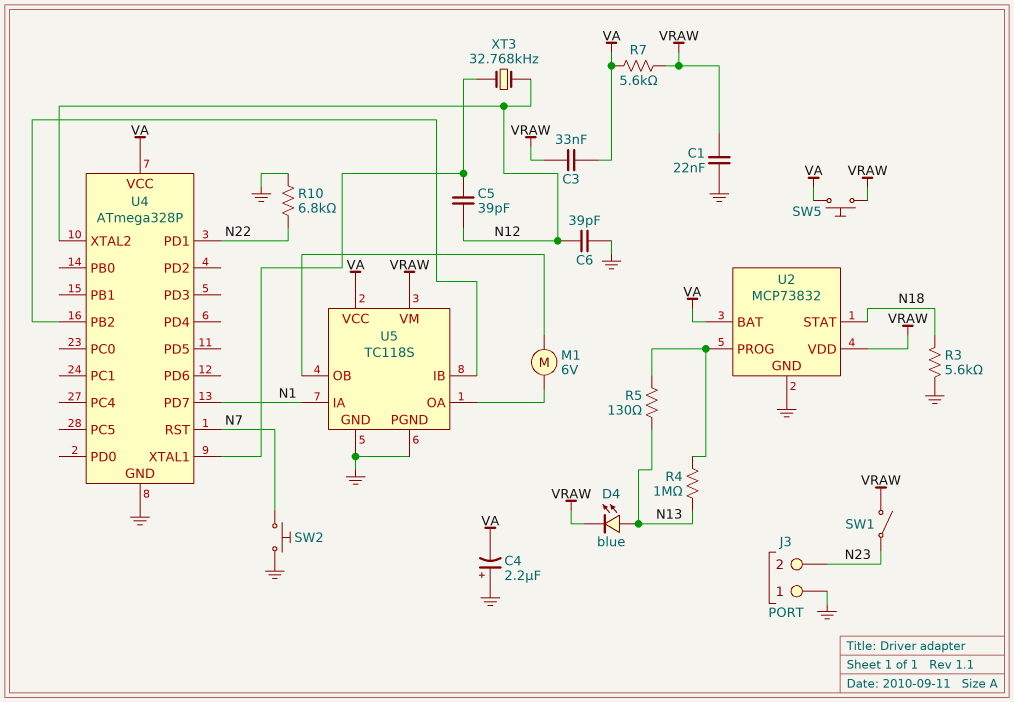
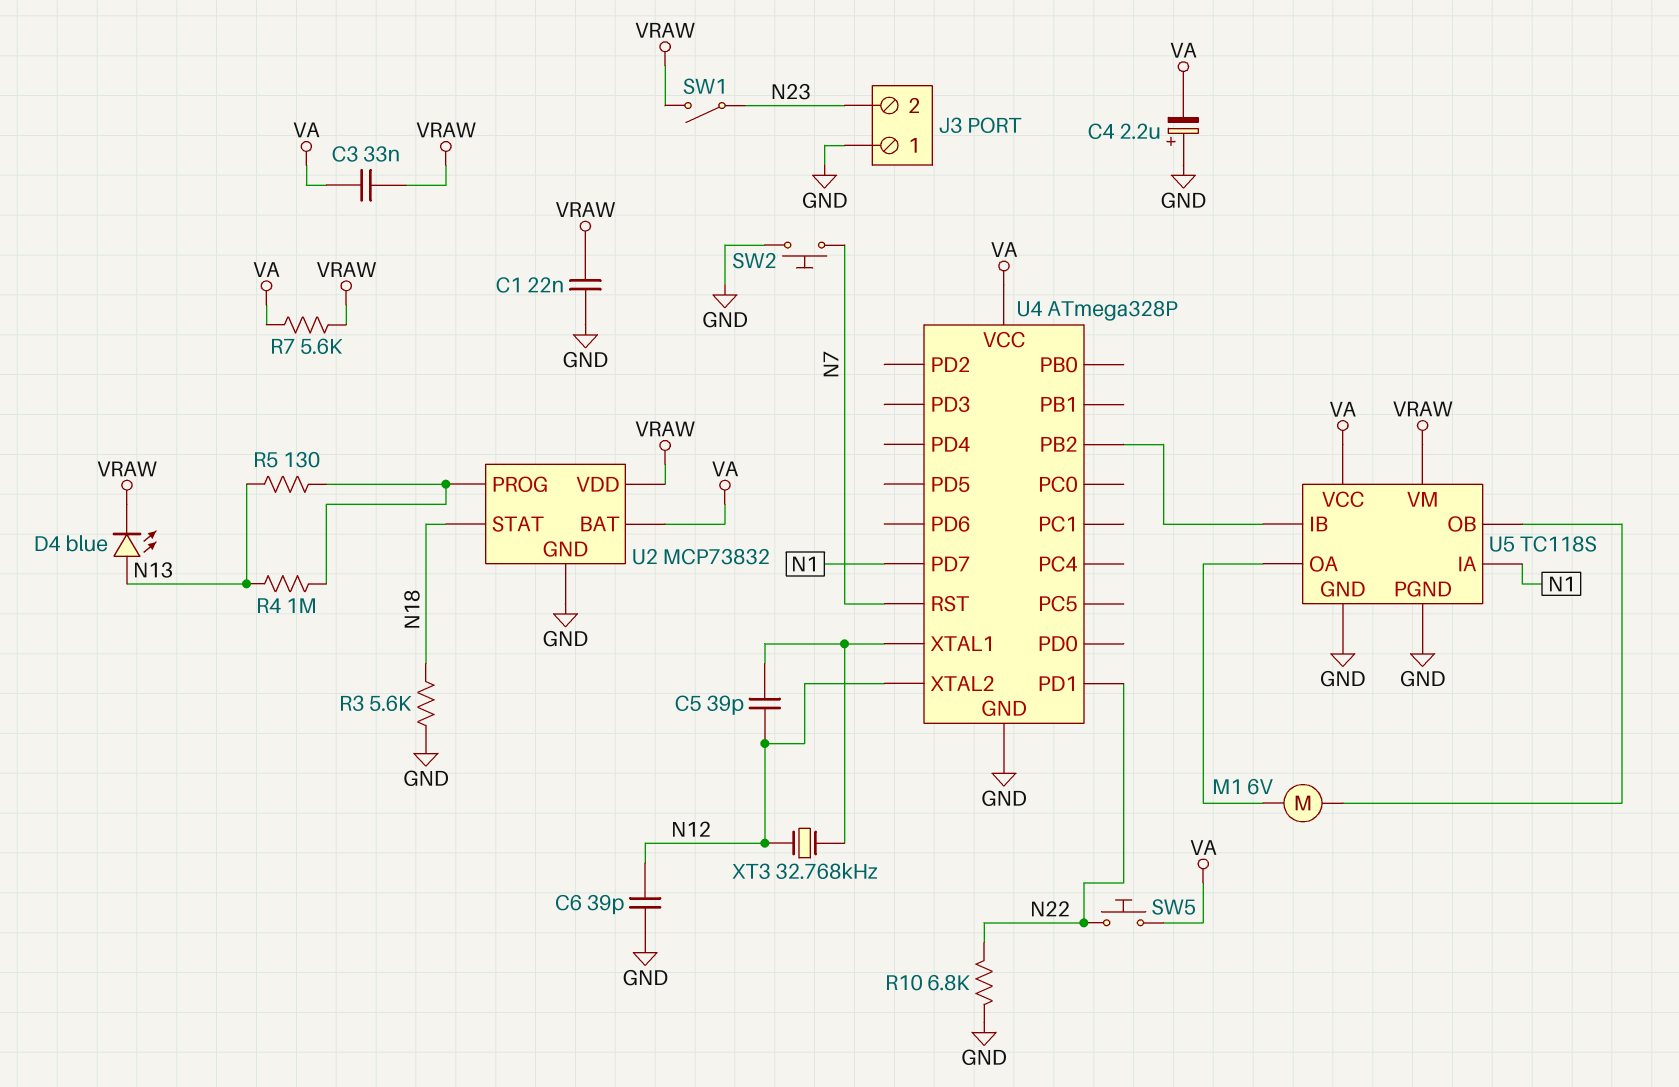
SW5: button (VA, VRAW) -> button (N22, VA)

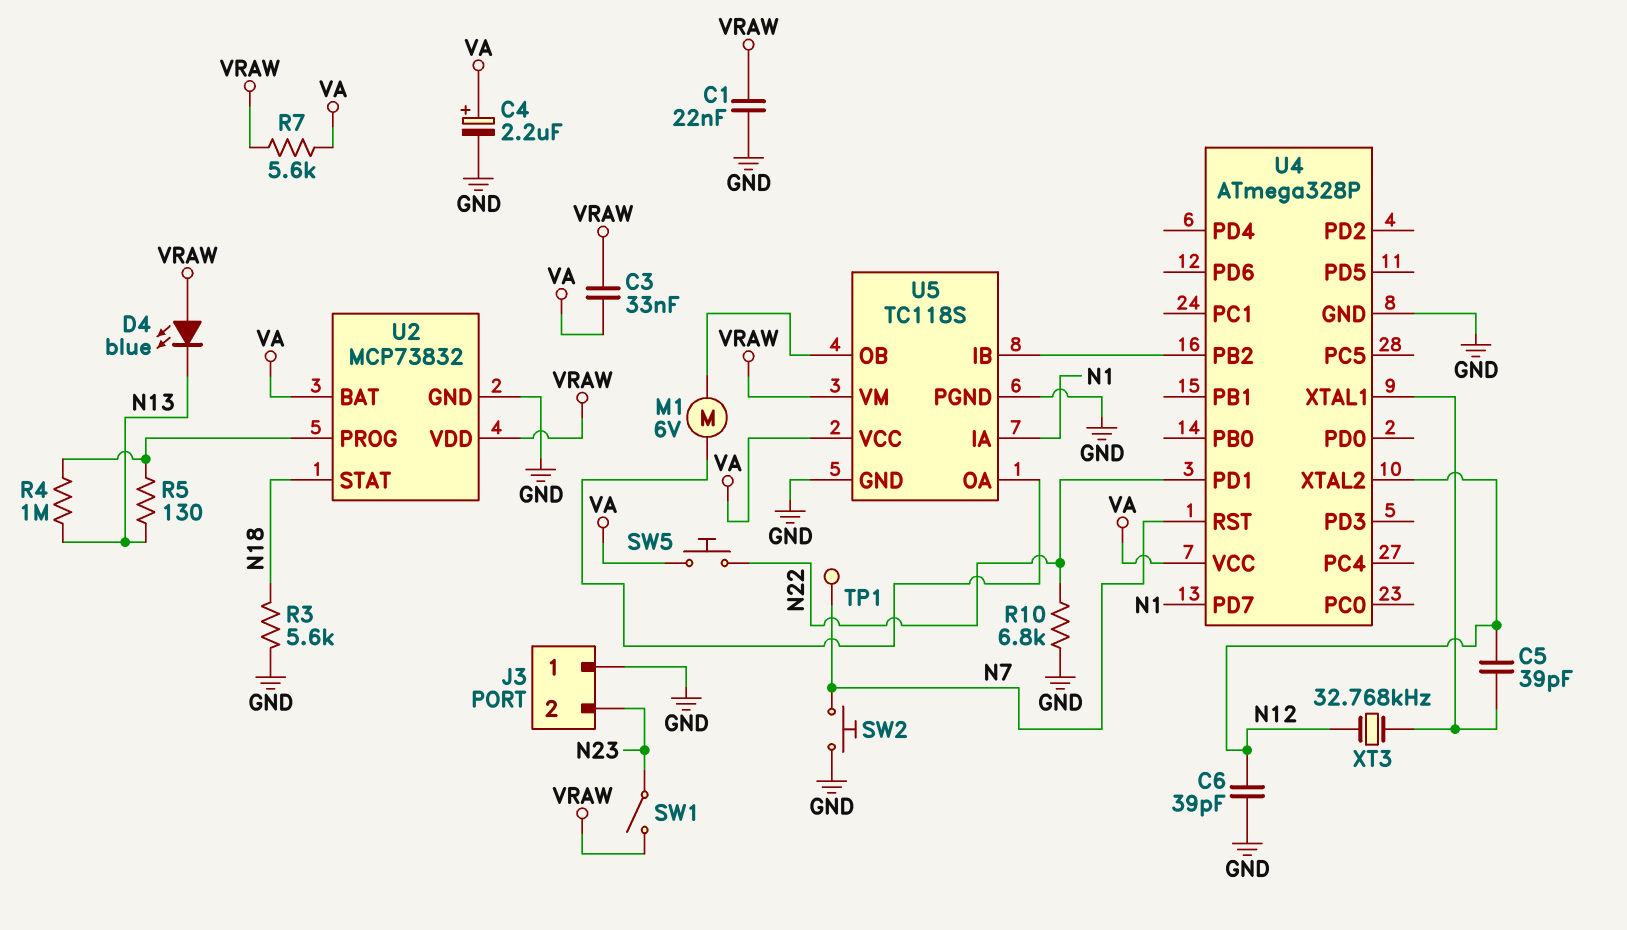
C4: 2.2uF (plus GND, minus VA) -> 2.2uF (plus VA, minus GND)
D4: LED blue (A N13, K VRAW) -> LED blue (A VRAW, K N13)
TP1: none -> test point (N7)

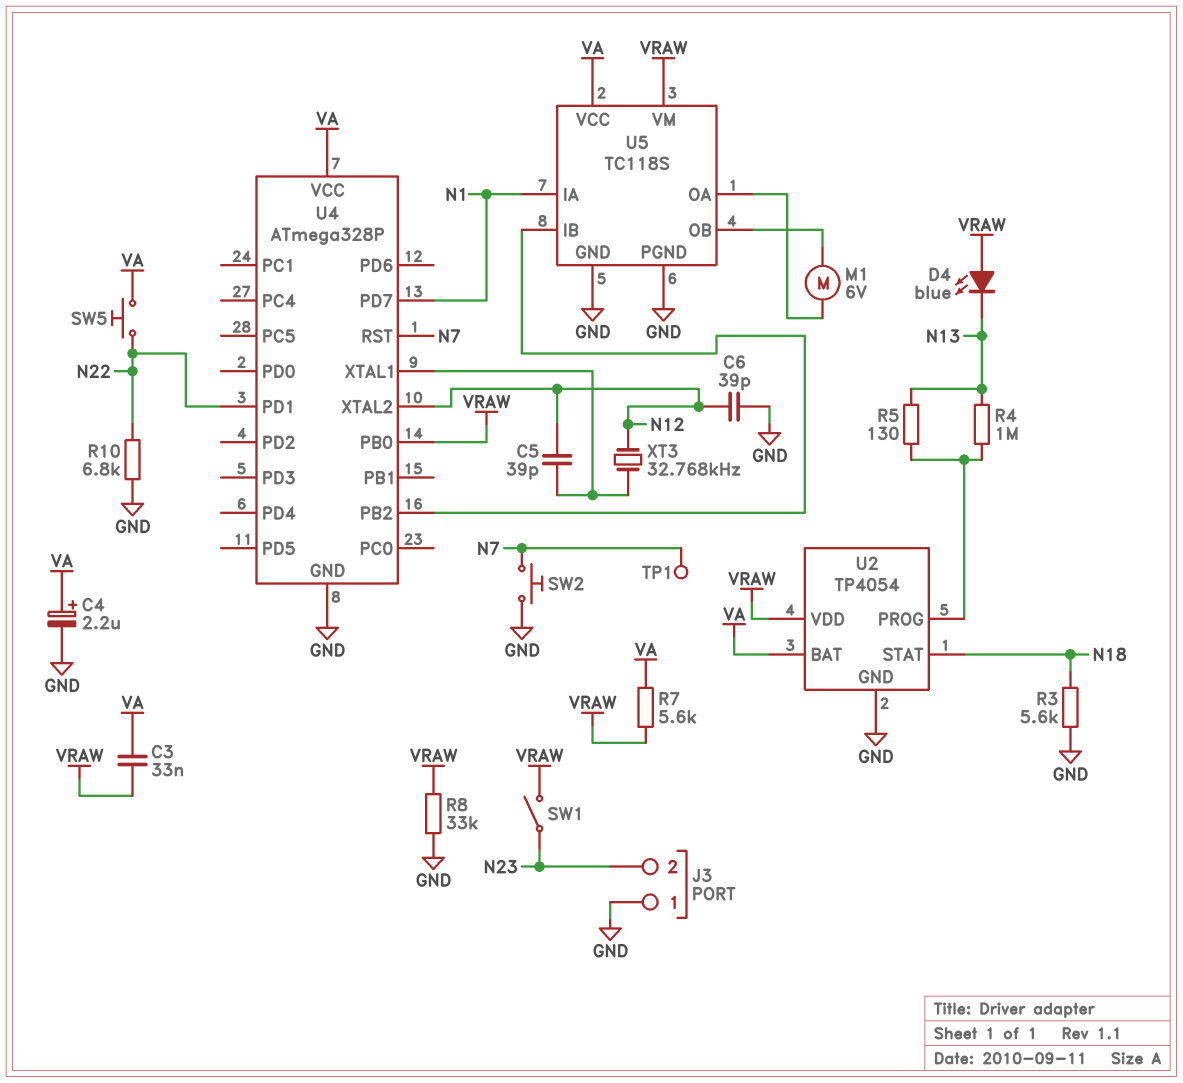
C1: 22nF (GND, VRAW) -> none
R8: none -> 33k (GND, VRAW)
U2: MCP73832 -> TP4054
U4 pin PB0: none -> VRAW

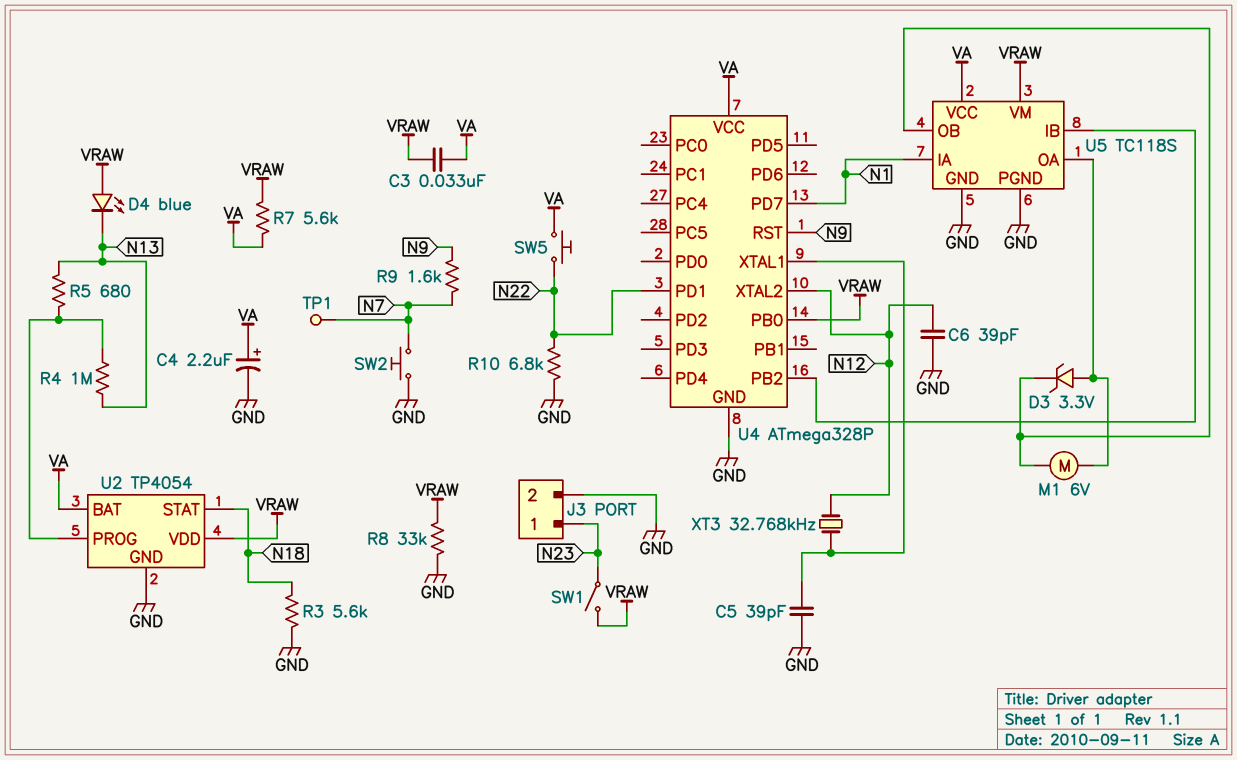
C5: 39pF (N12, U4/XTAL1) -> 39pF (GND, U4/XTAL1)
D3: none -> zener 3.3V (A U5/OA, K U5/OB)
J3 pin 1: GND -> N23
J3 pin 2: N23 -> GND
R5: 130 (N13, U2/PROG) -> 680 (N13, U2/PROG)
R9: none -> 1.6k (N7, N9)
U4 pin RST: N7 -> N9

